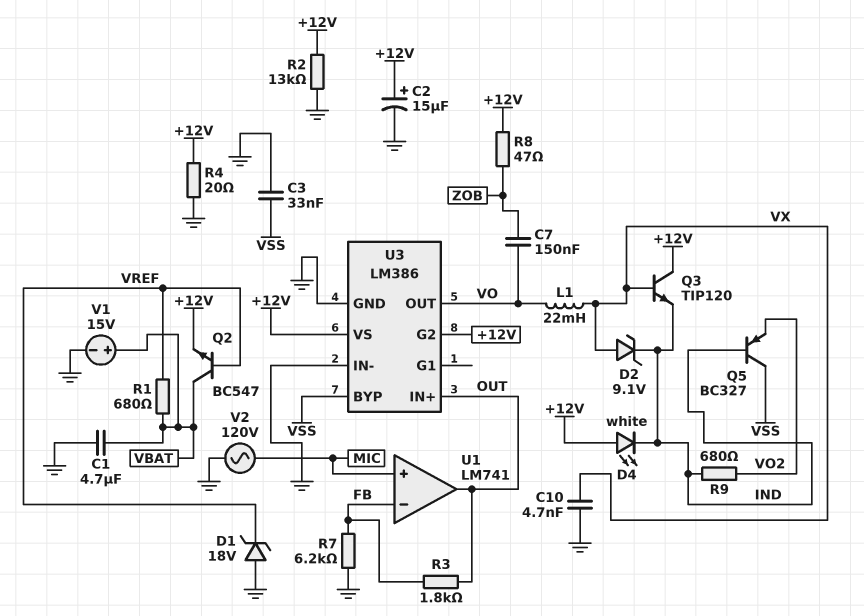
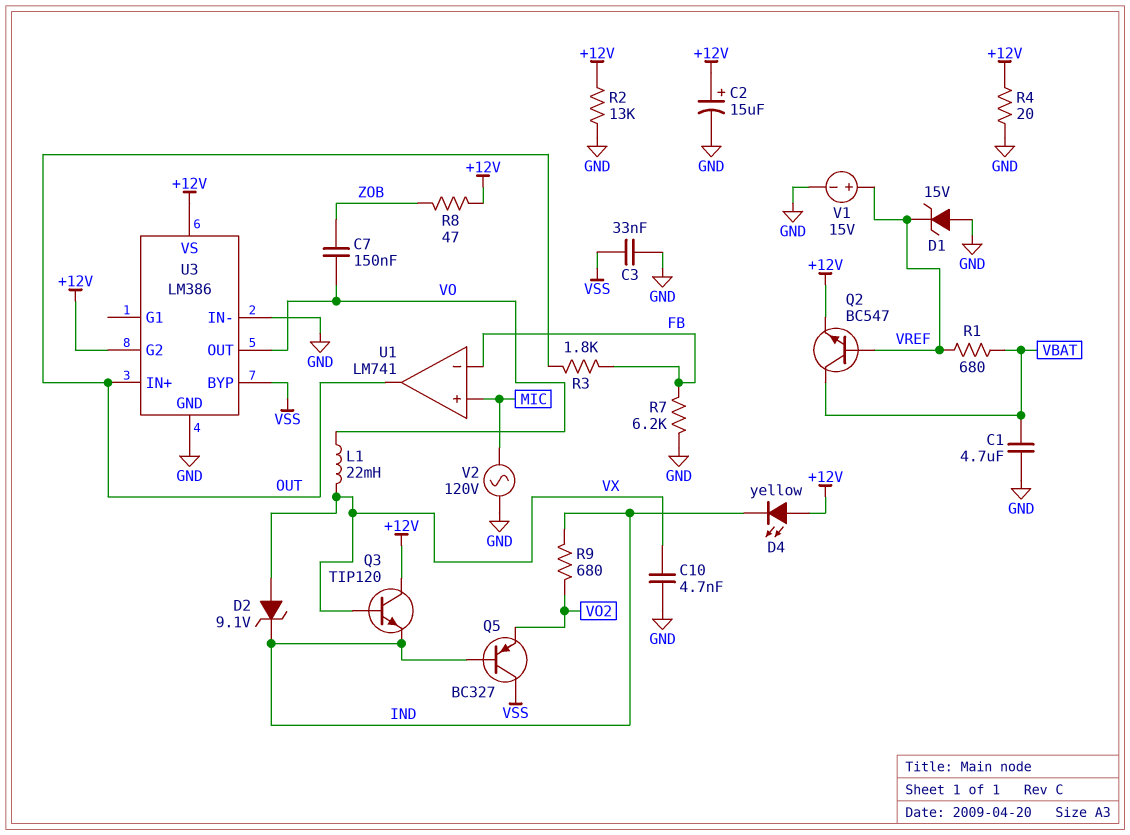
D1: zener 18V (A GND, K VREF) -> zener 15V (A GND, K VREF)
D4: LED white (A +12V, K IND) -> LED yellow (A +12V, K IND)
V1: 15V (plus VBAT, minus GND) -> 15V (plus VREF, minus GND)

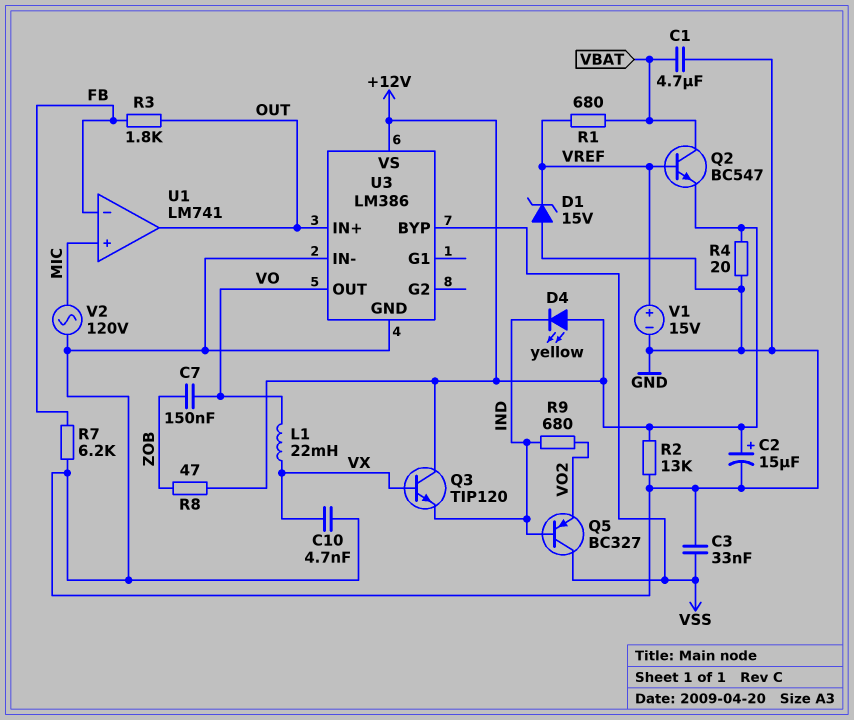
D2: zener 9.1V (A VX, K IND) -> none
U3 pin G2: +12V -> none

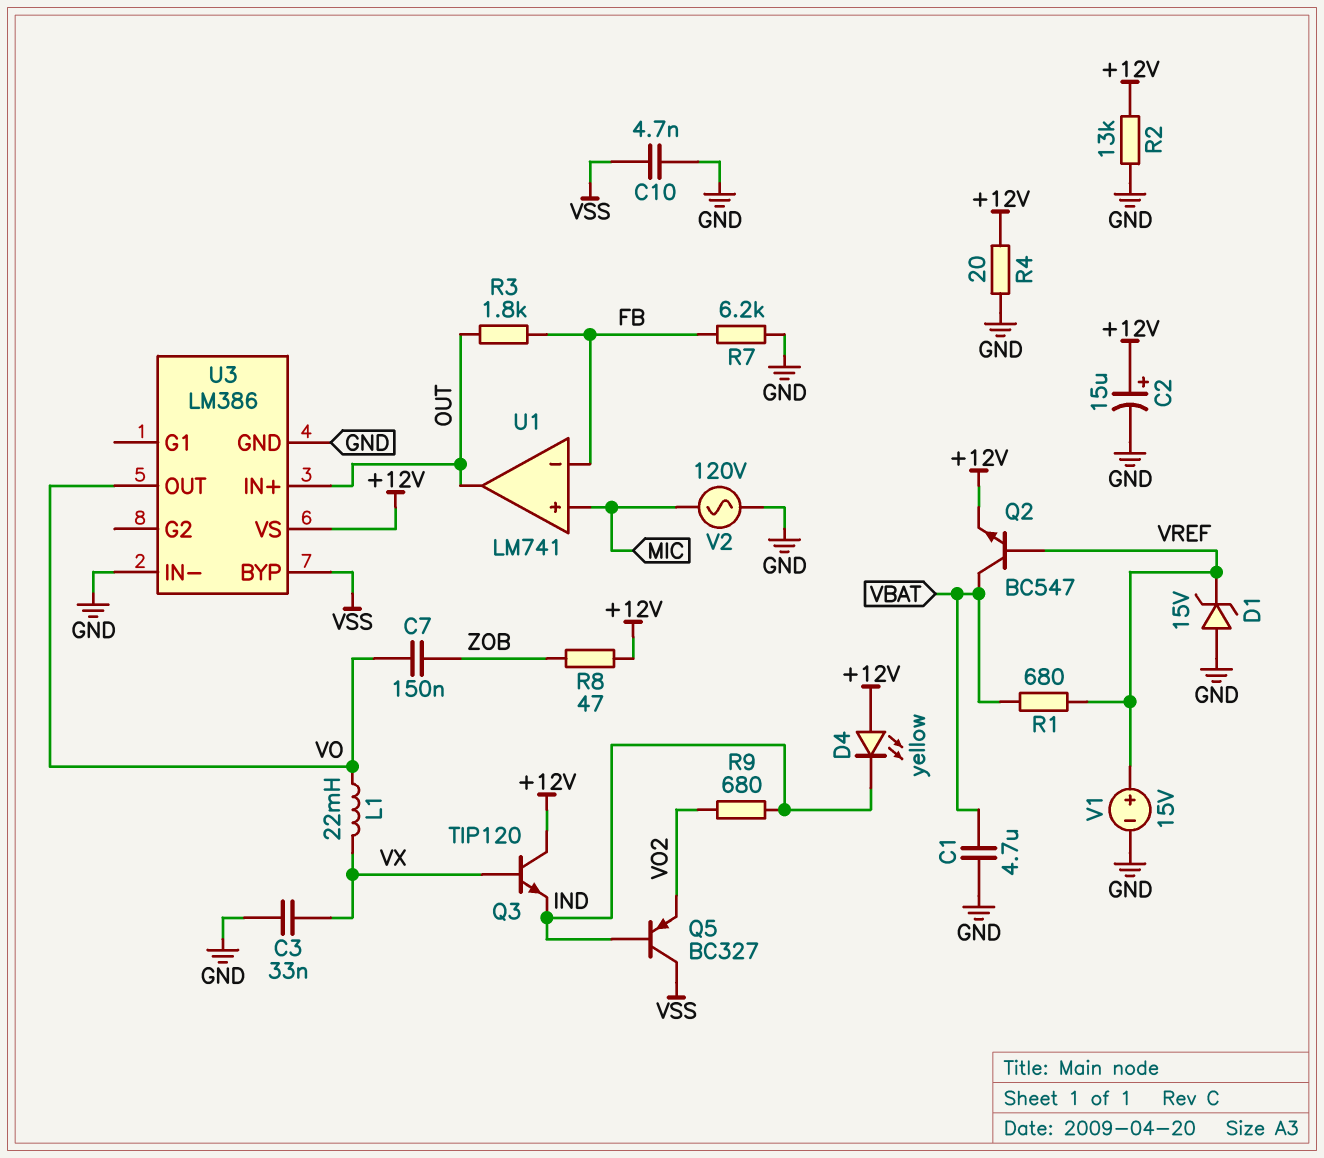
C3: 33nF (GND, VSS) -> 33nF (GND, VX)
C10: 4.7nF (GND, VX) -> 4.7nF (GND, VSS)

